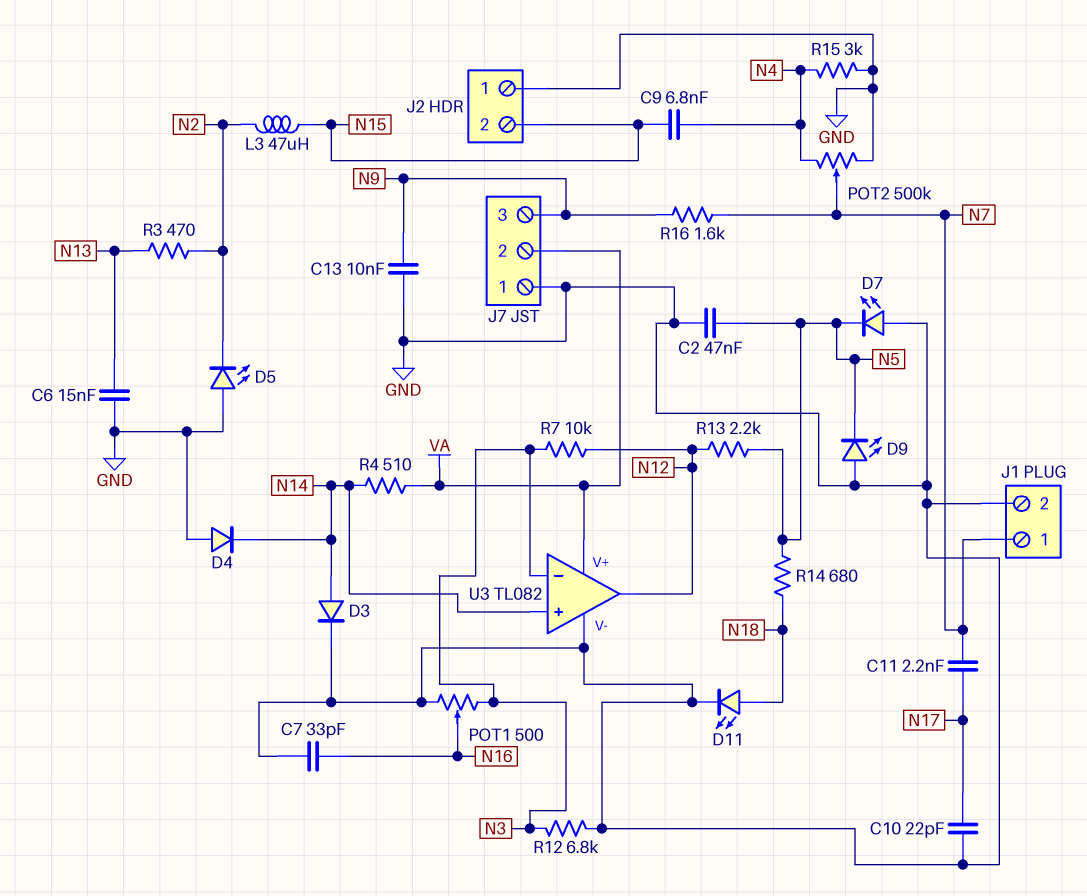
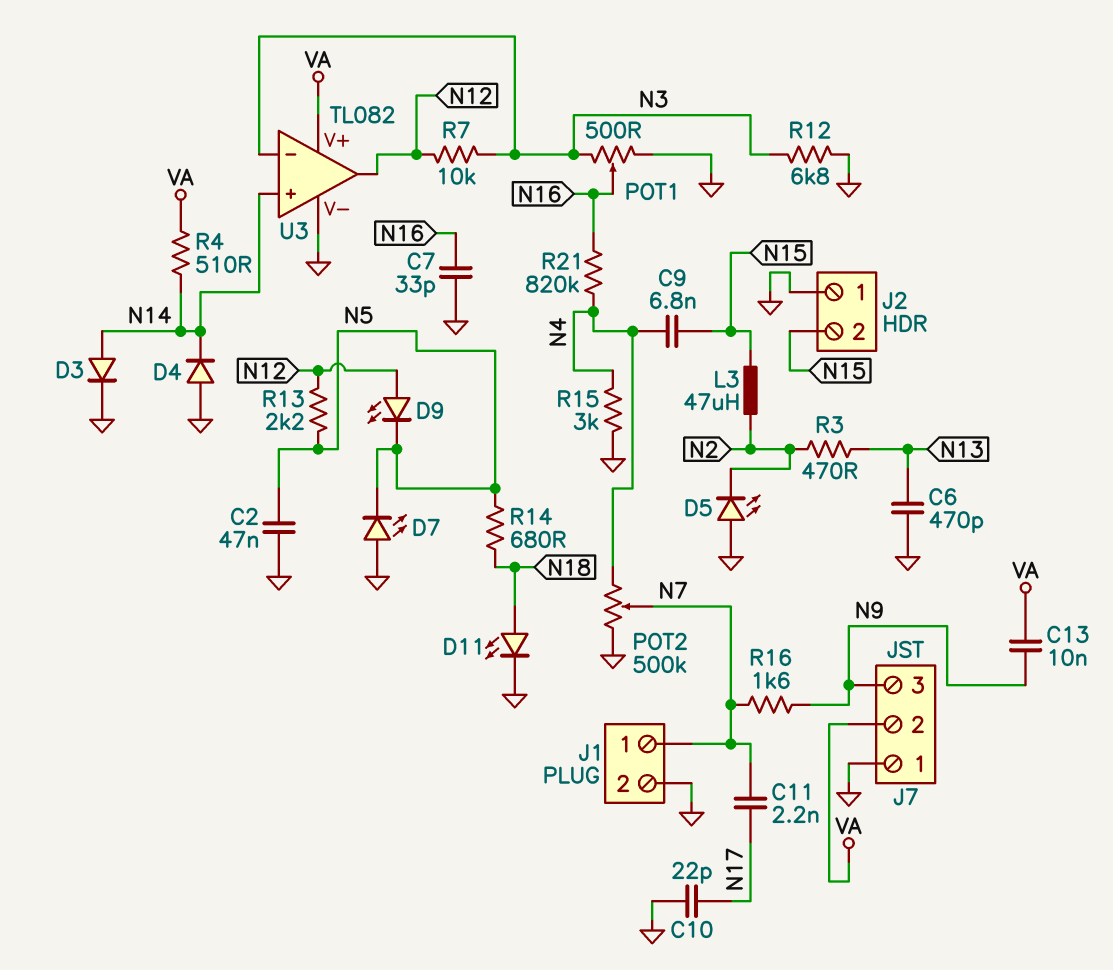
C6: 15nF (GND, N13) -> 470pF (GND, N13)
C13: 10nF (GND, N9) -> 10nF (N9, VA)
D9: LED (A GND, K N5) -> LED (A N12, K N5)
R21: none -> 820k (N4, N16)

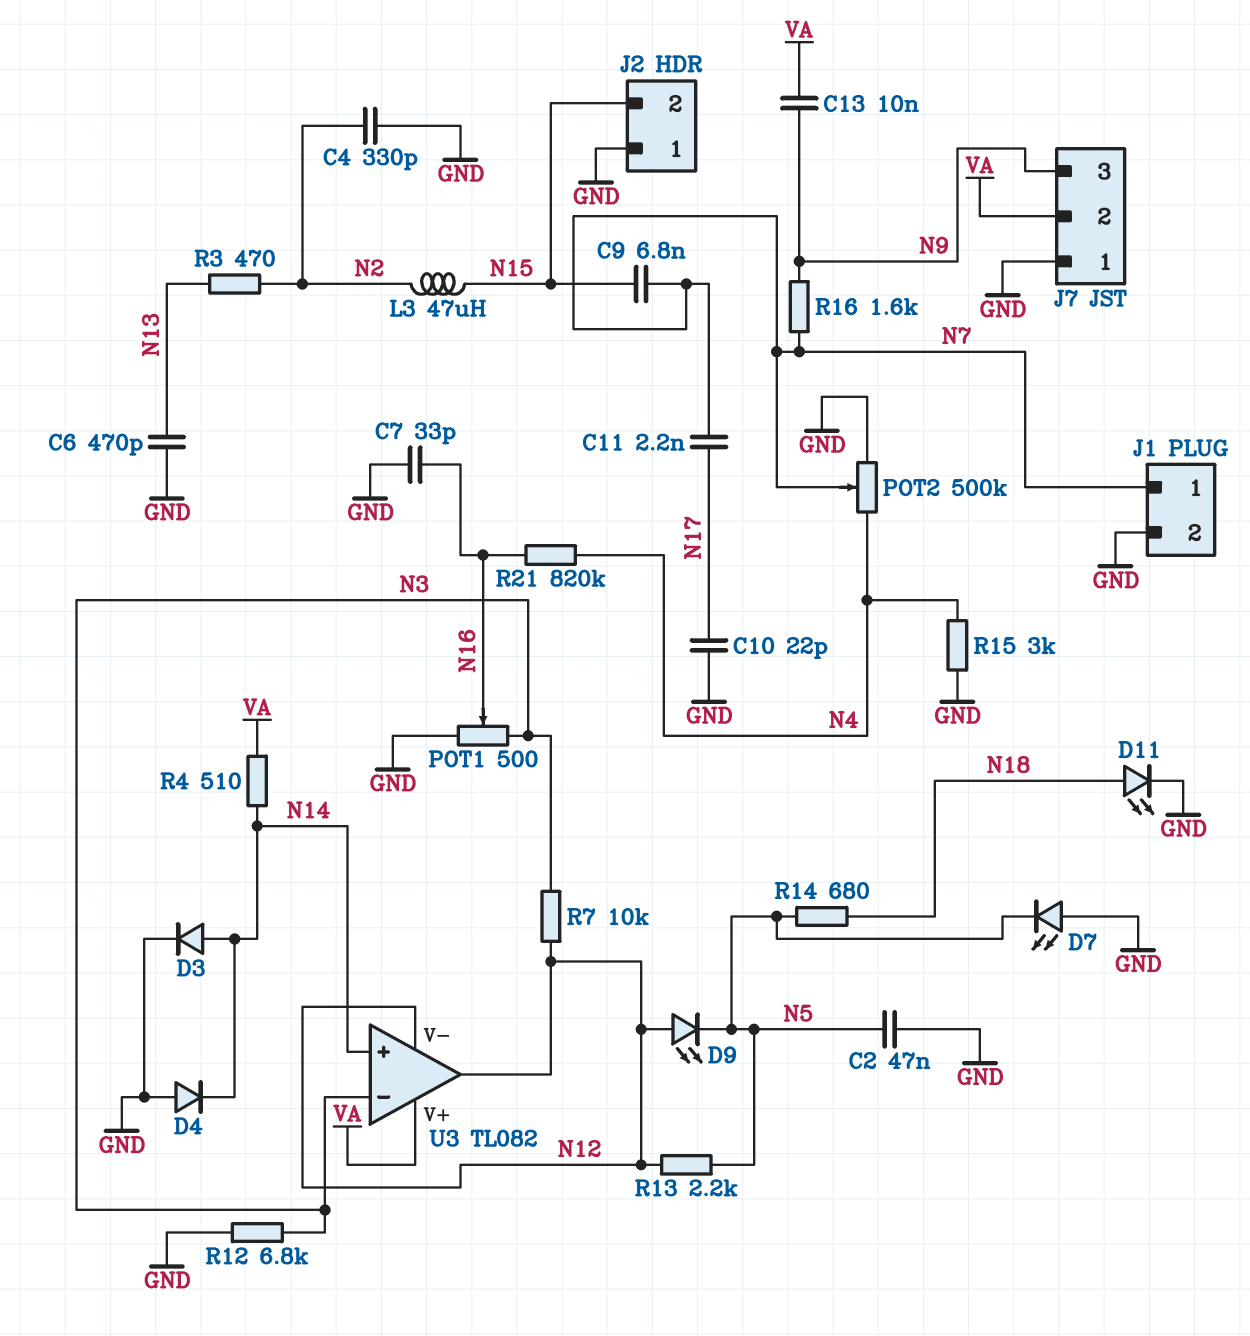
C4: none -> 330pF (GND, N2)
C9: 6.8nF (N4, N15) -> 6.8nF (N7, N15)
D5: LED (A GND, K N2) -> none
U3 pin V-: GND -> N12

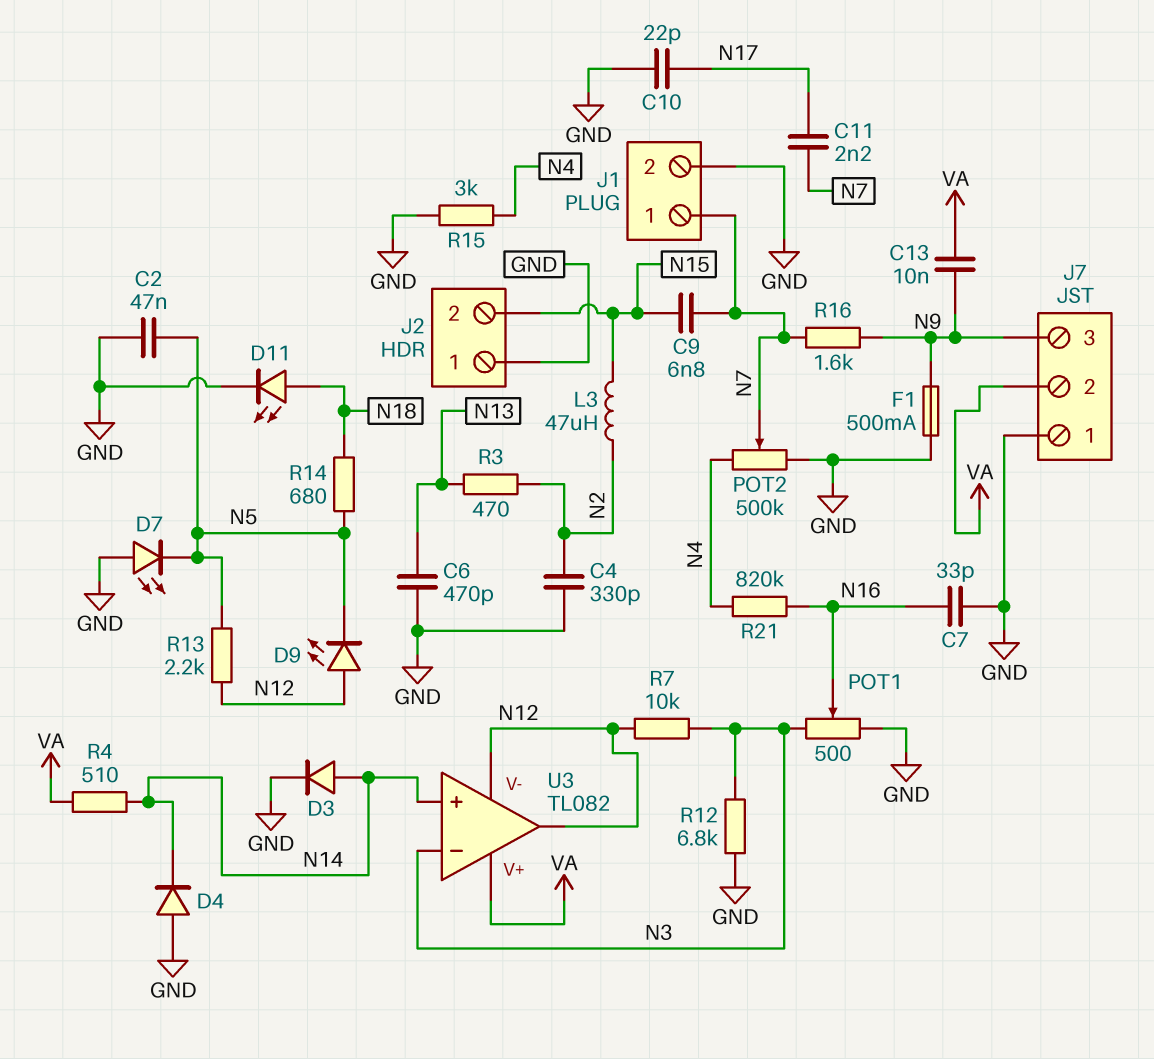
F1: none -> 500mA (GND, N9)

